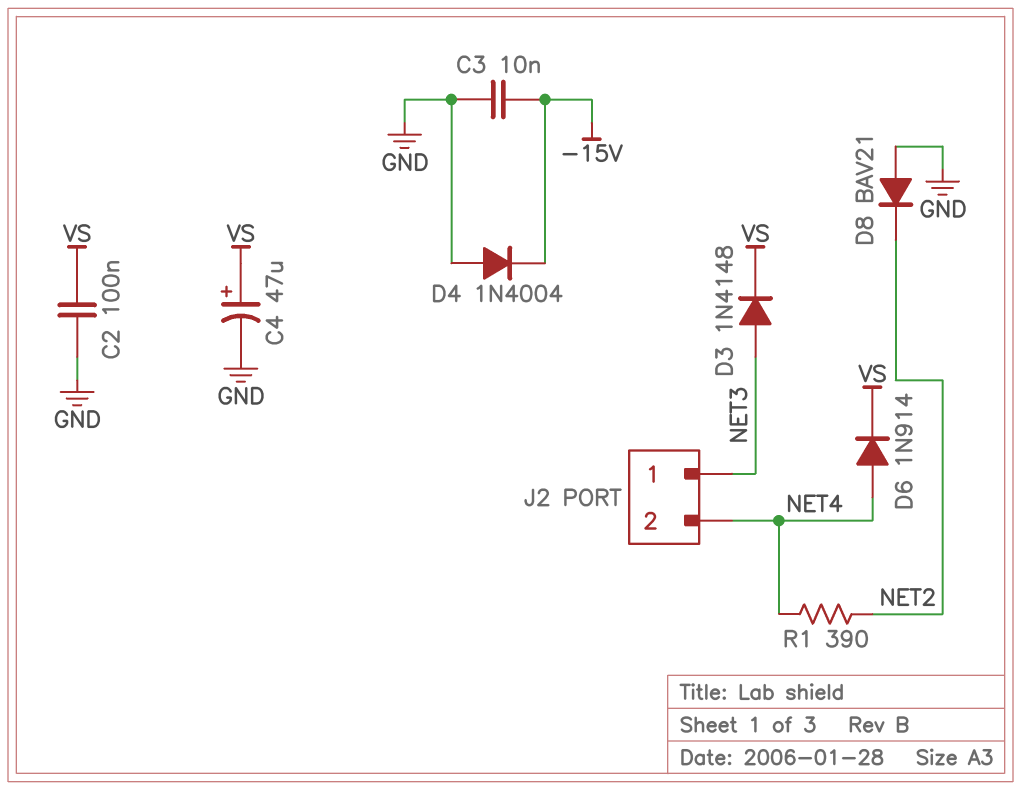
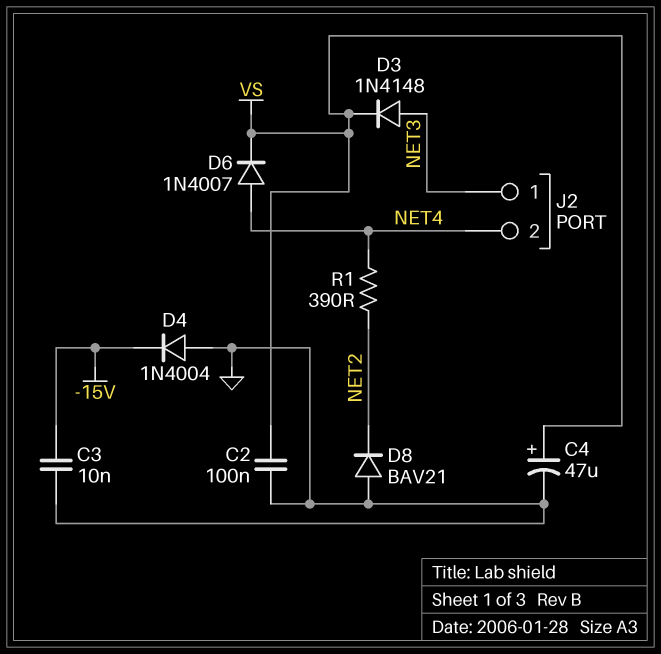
D6: diode 1N914 (A NET4, K VS) -> diode 1N4007 (A NET4, K VS)

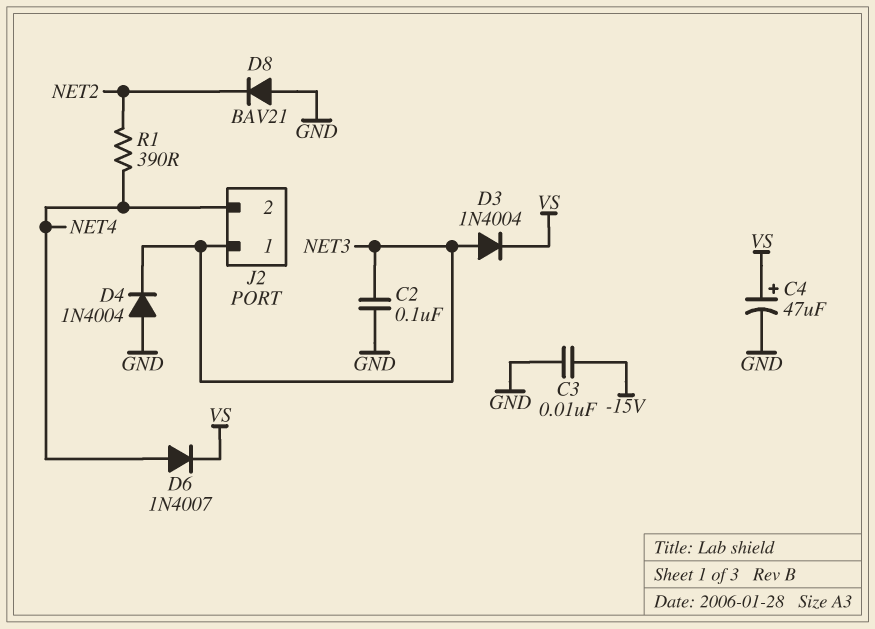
C2: 100nF (GND, VS) -> 100nF (GND, NET3)
D3: diode 1N4148 (A NET3, K VS) -> diode 1N4004 (A NET3, K VS)
D4: diode 1N4004 (A GND, K -15V) -> diode 1N4004 (A GND, K NET3)

